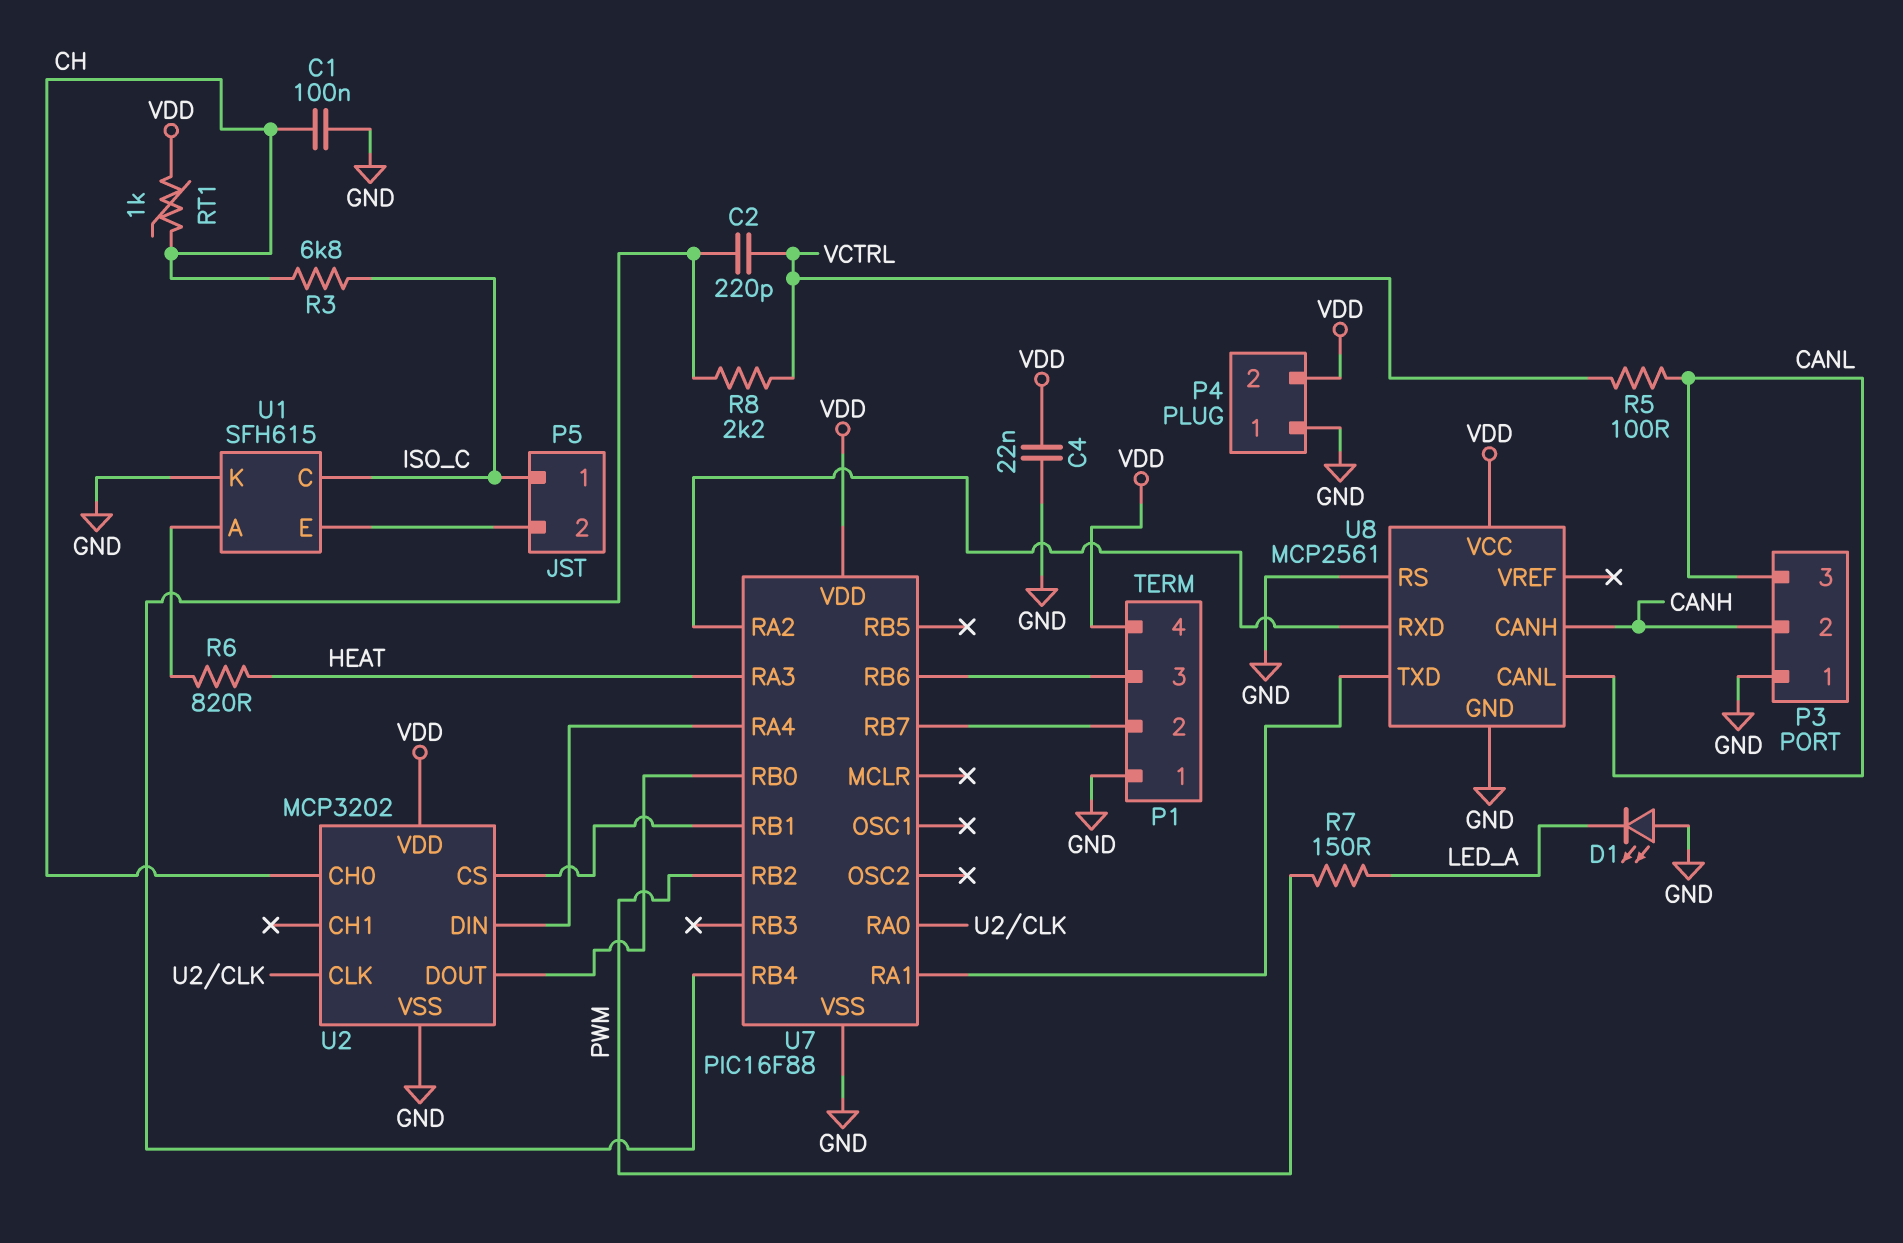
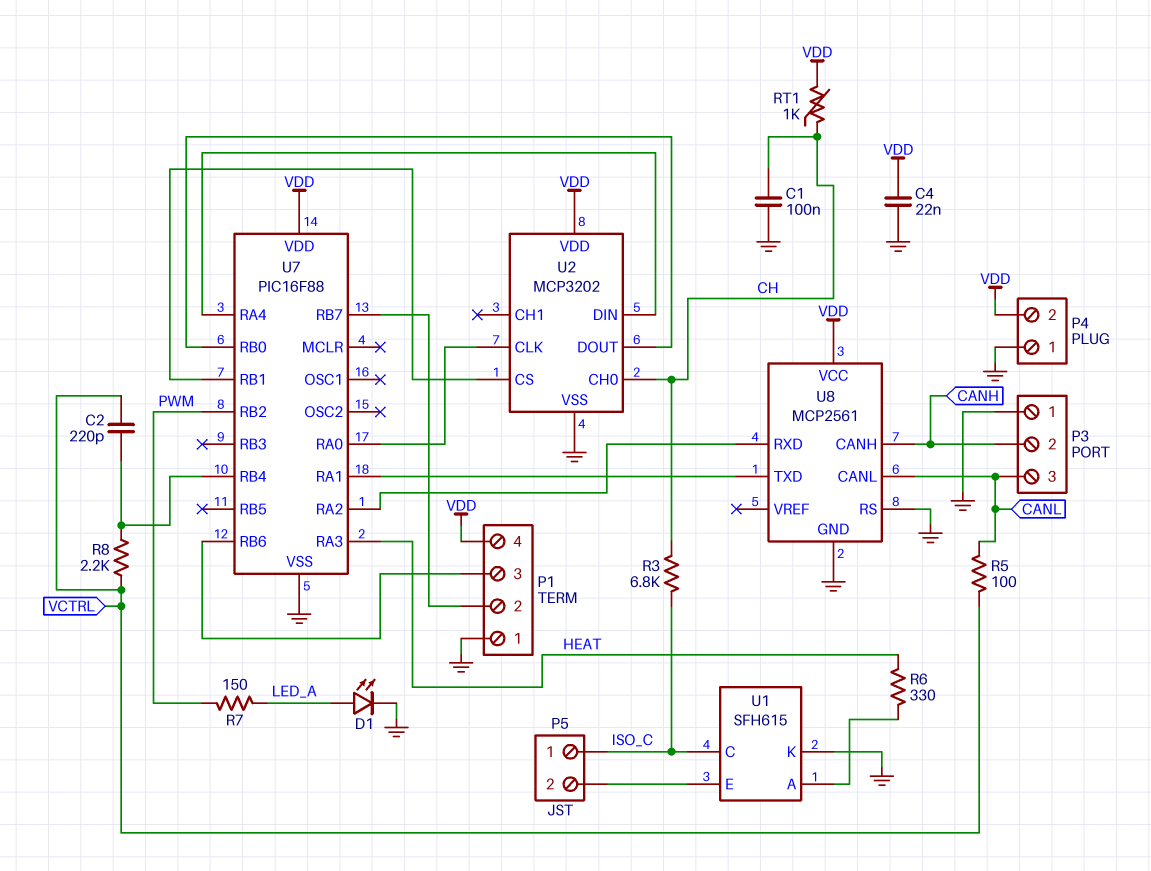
D1: LED (A GND, K LED_A) -> LED (A LED_A, K GND)
R6: 820 (HEAT, U1/A) -> 330 (HEAT, U1/A)

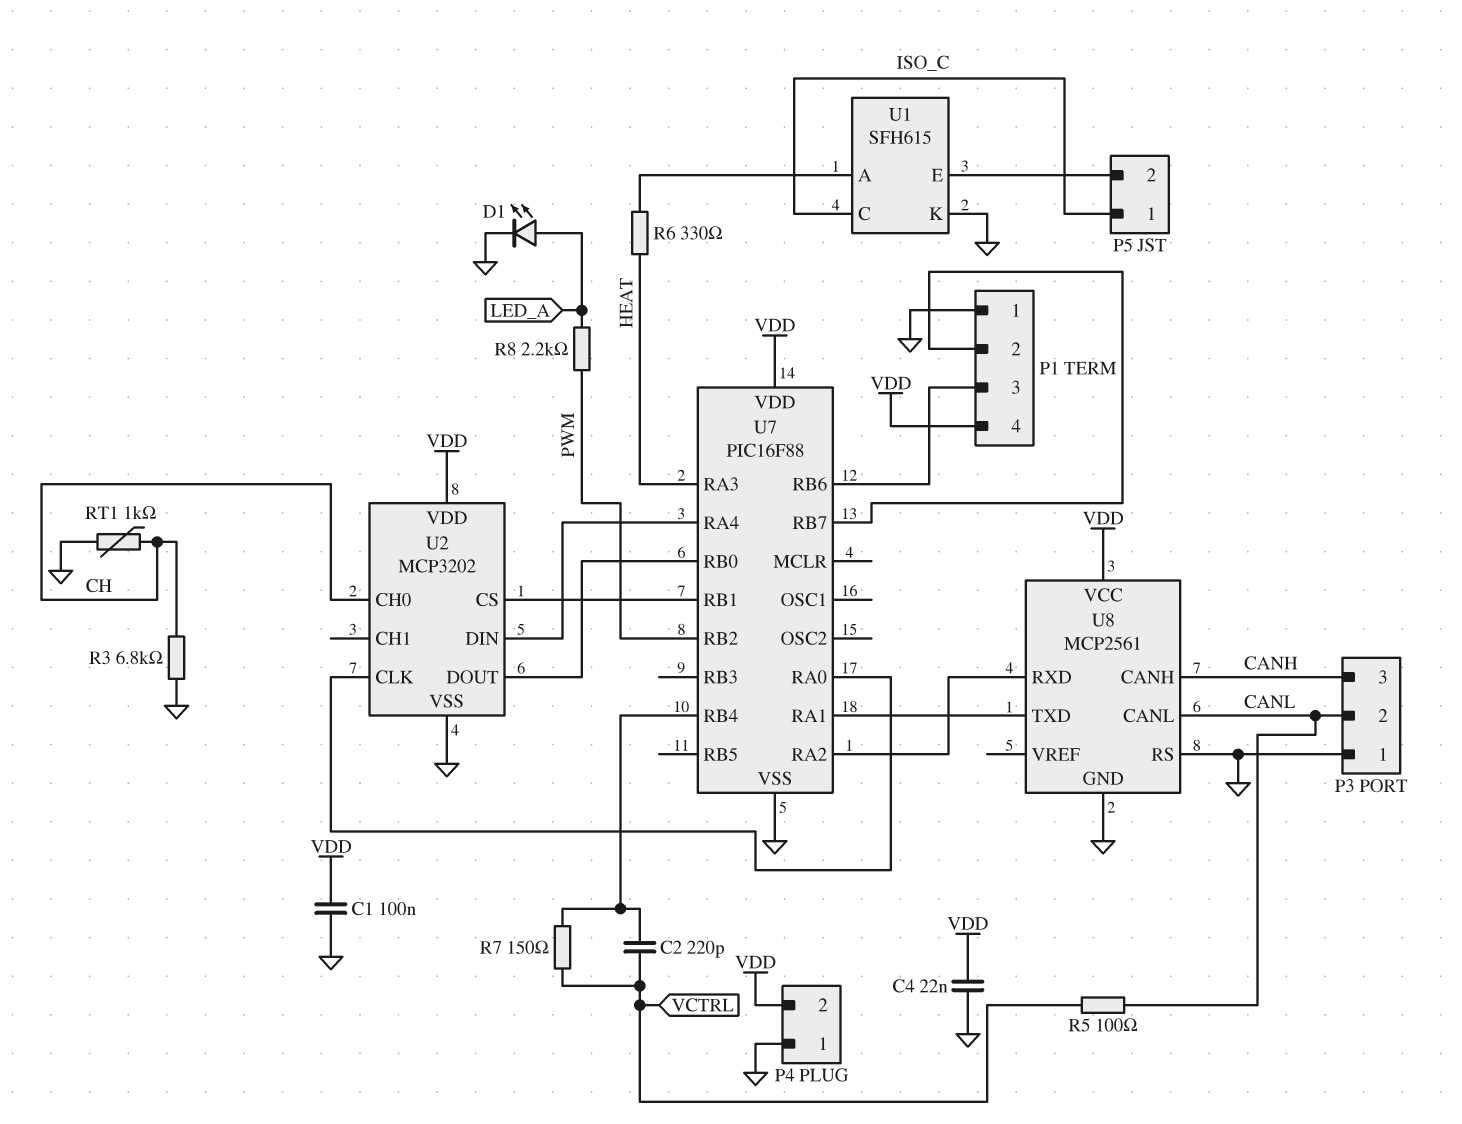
C1: 100nF (CH, GND) -> 100nF (GND, VDD)
P3 pin 2: CANH -> CANL
P3 pin 3: CANL -> CANH
R3: 6.8k (CH, ISO_C) -> 6.8k (CH, GND)
R7: 150 (LED_A, PWM) -> 150 (U7/RB4, VCTRL)
R8: 2.2k (U7/RB4, VCTRL) -> 2.2k (LED_A, PWM)
RT1: 1k (CH, VDD) -> 1k (CH, GND)

